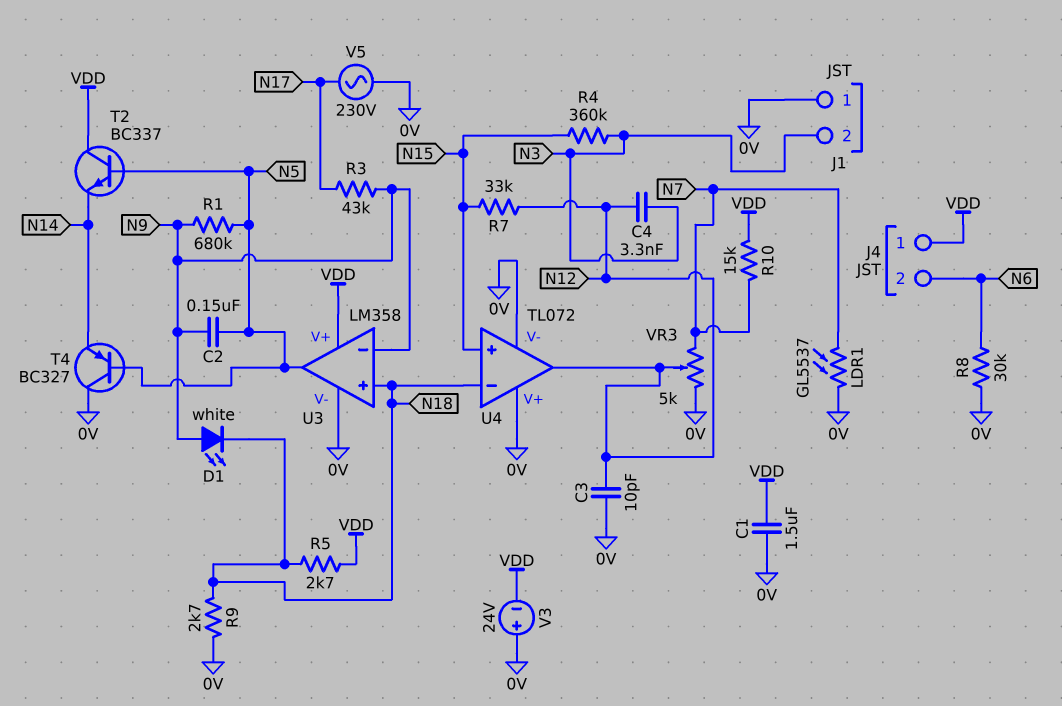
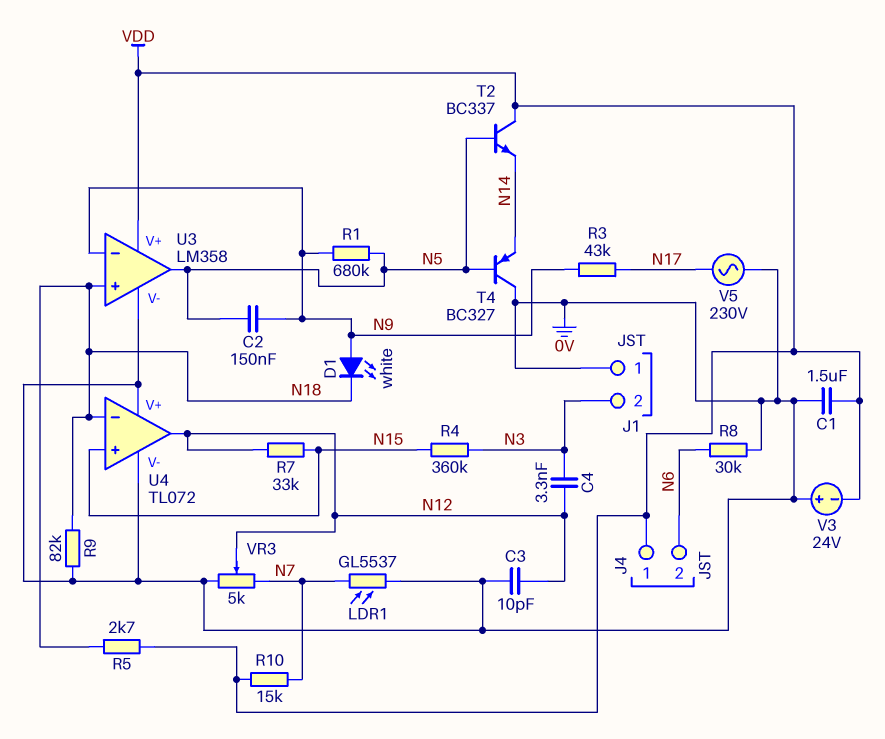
R9: 2.7k (0V, N18) -> 82k (0V, N18)

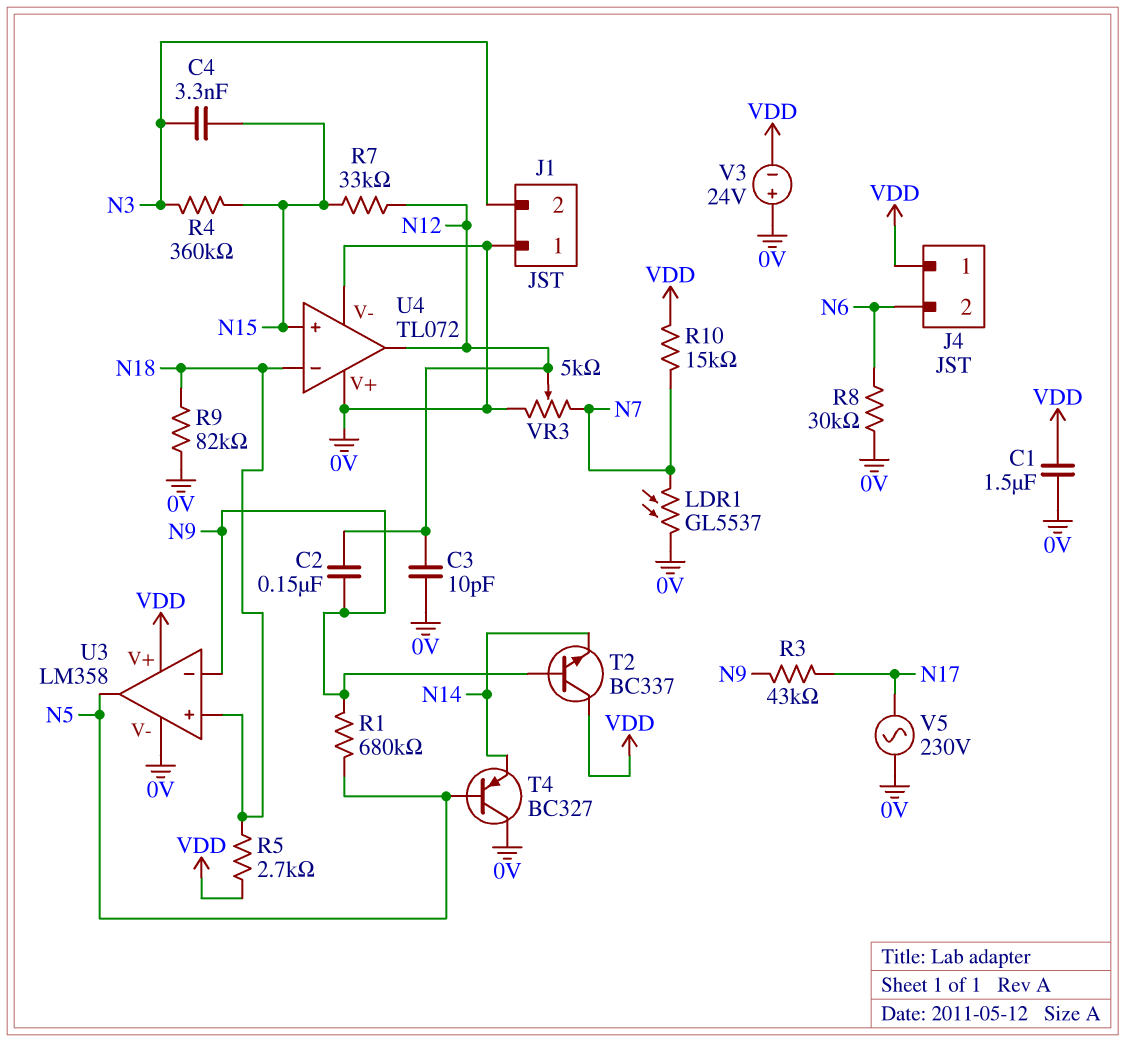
C2: 150nF (N5, N9) -> 150nF (N9, N12)
C4: 3.3nF (N3, N12) -> 3.3nF (N3, N15)
D1: LED white (A N9, K N18) -> none
T2: NPN BC337 (B N5, C VDD, E N14) -> NPN BC337 (B N9, C VDD, E N14)

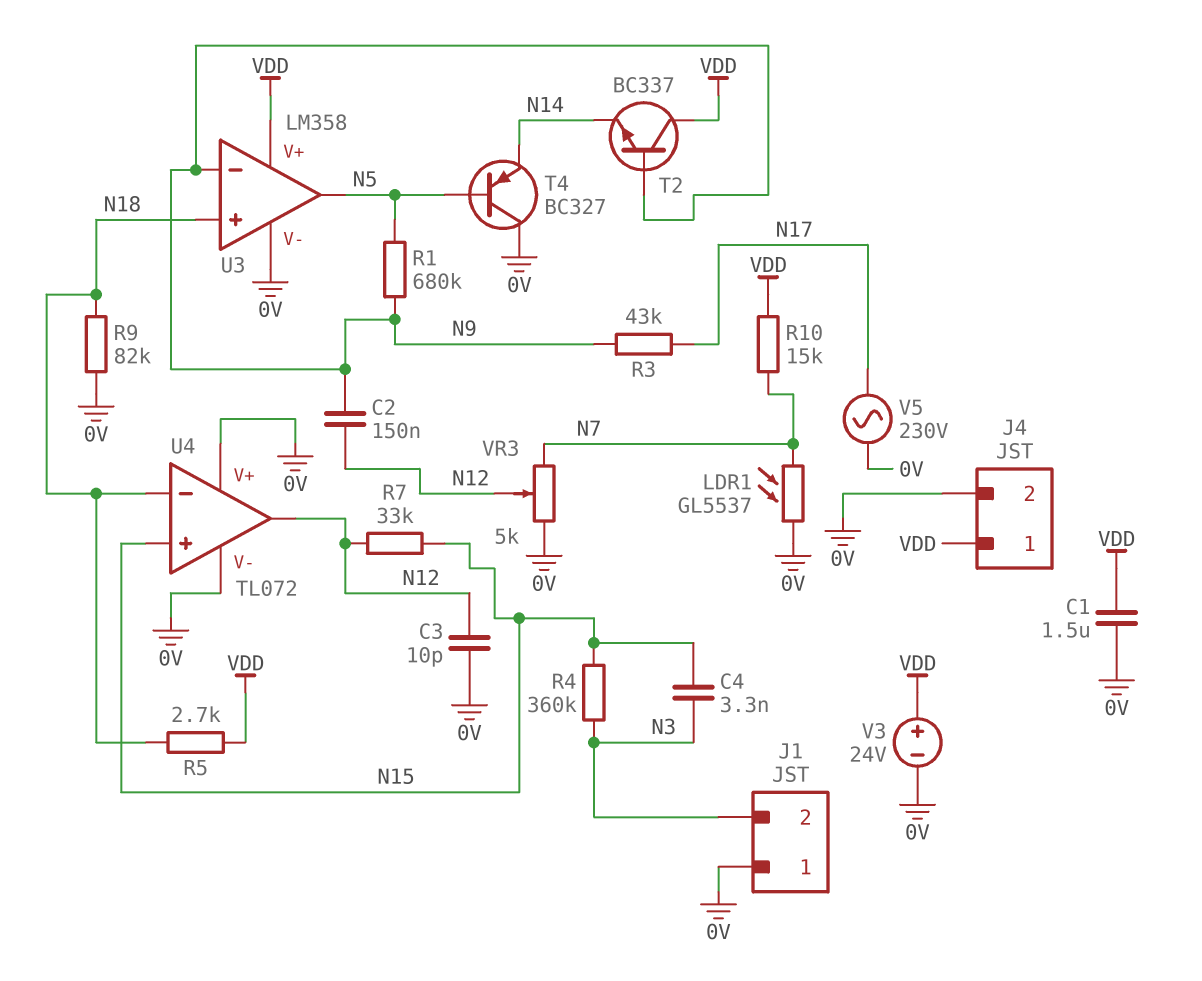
J4 pin 2: N6 -> 0V
R8: 30k (0V, N6) -> none
V3: 24V (plus 0V, minus VDD) -> 24V (plus VDD, minus 0V)

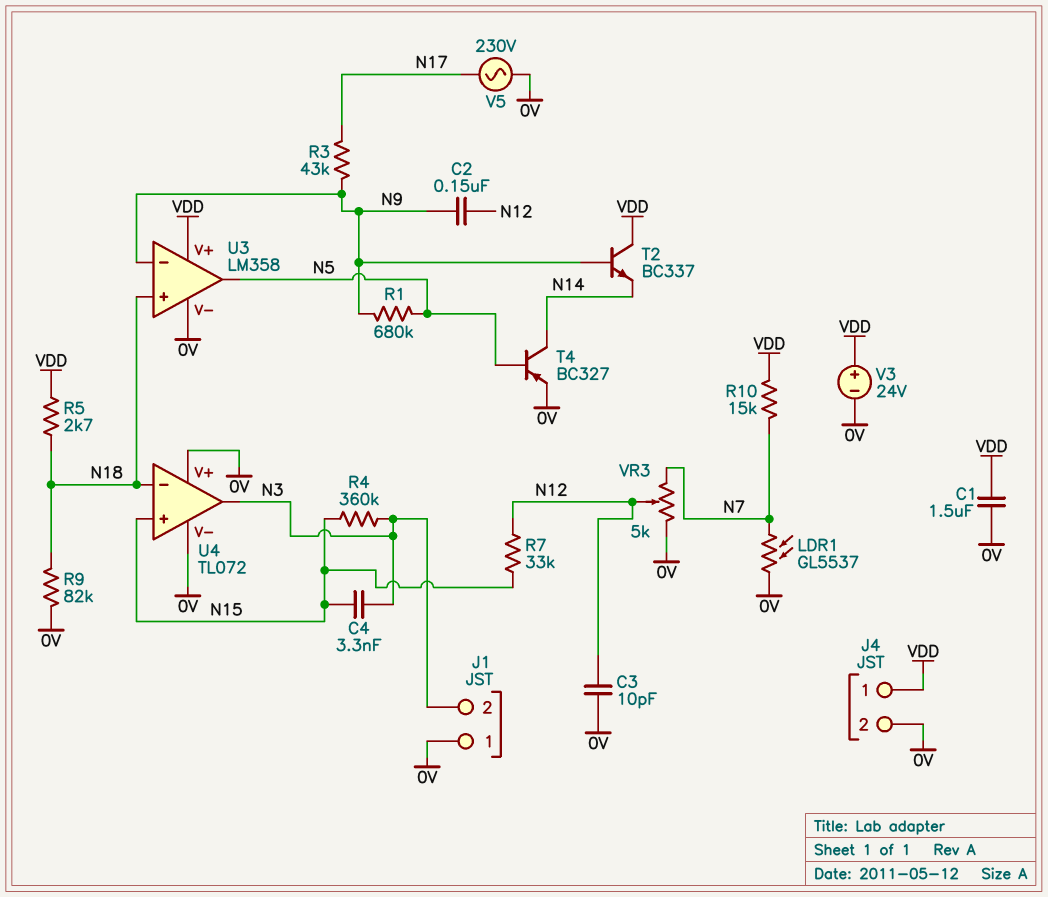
T4: PNP BC327 (B N5, C 0V, E N14) -> PNP BC327 (B N5, C N14, E 0V)
U4 pin out: N12 -> N3

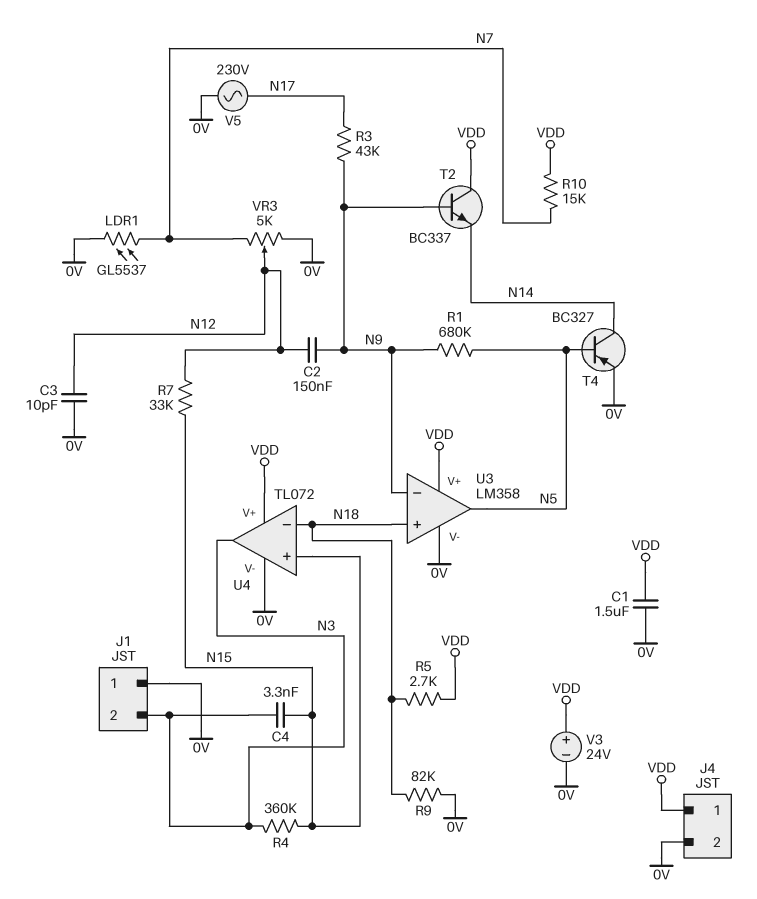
U4 pin V+: 0V -> VDD

